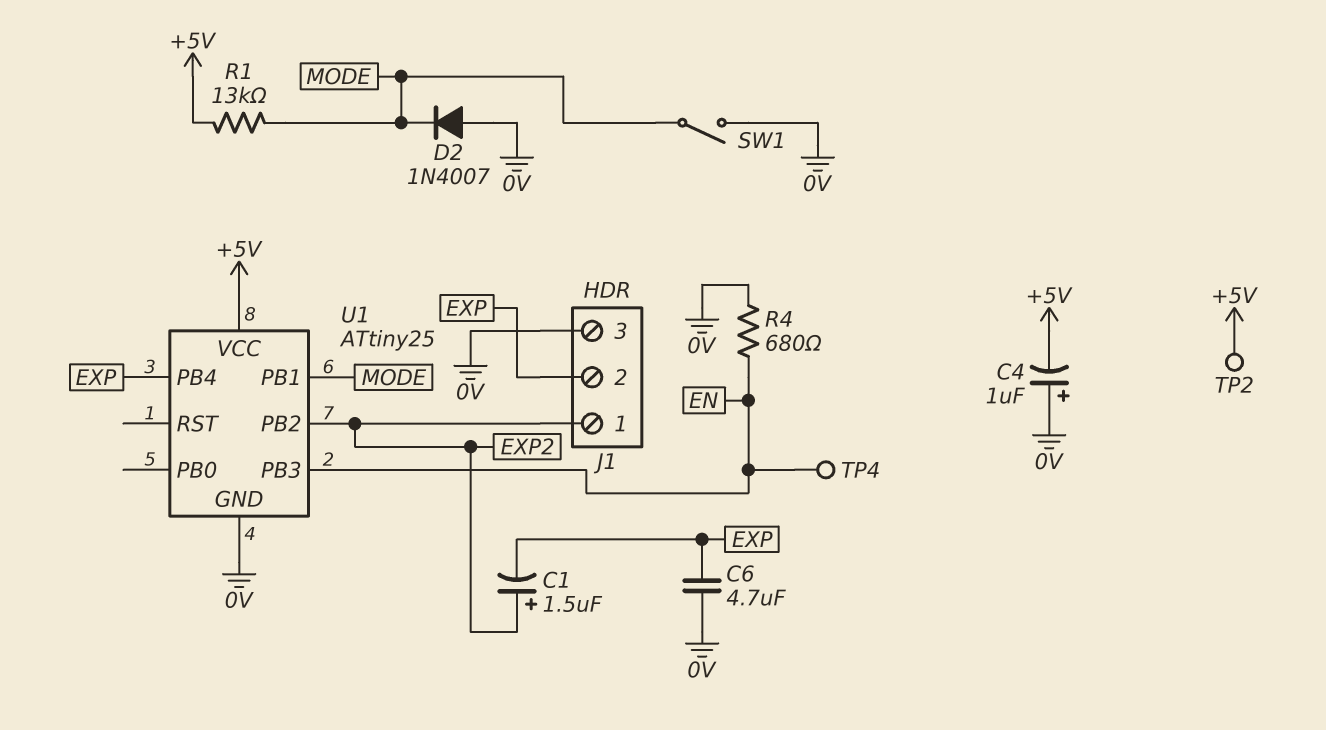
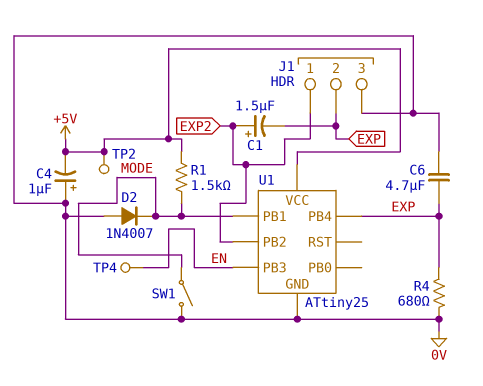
R1: 13k (+5V, MODE) -> 1.5k (+5V, MODE)
R4: 680 (0V, EN) -> 680 (0V, EXP)

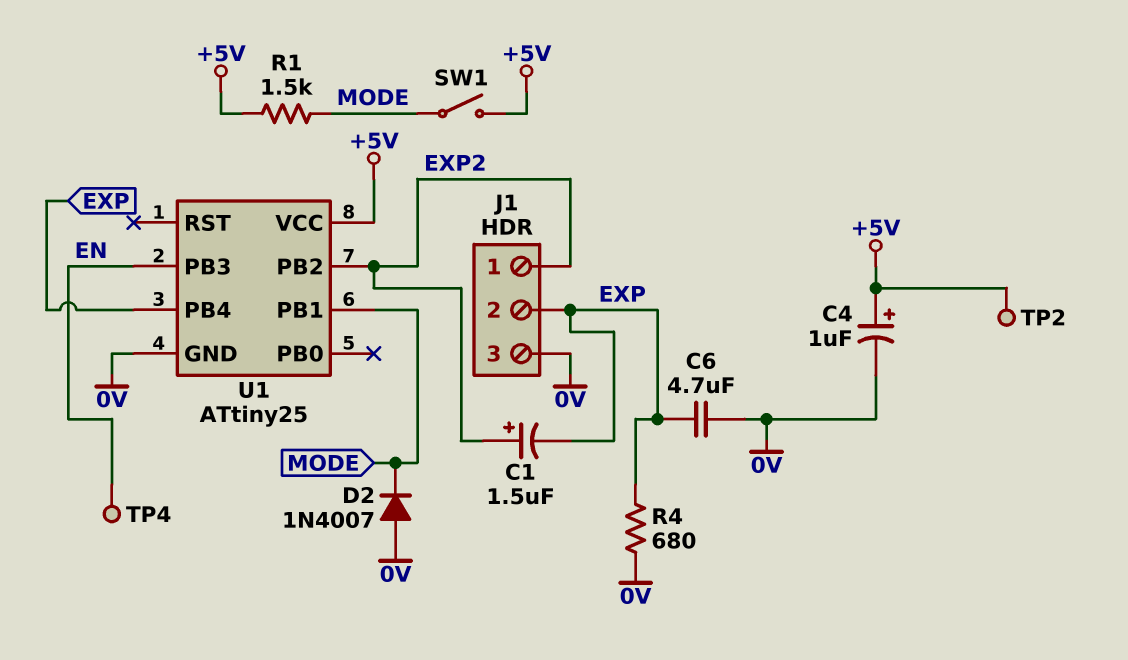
C4: 1uF (plus 0V, minus +5V) -> 1uF (plus +5V, minus 0V)
SW1: switch (0V, MODE) -> switch (+5V, MODE)

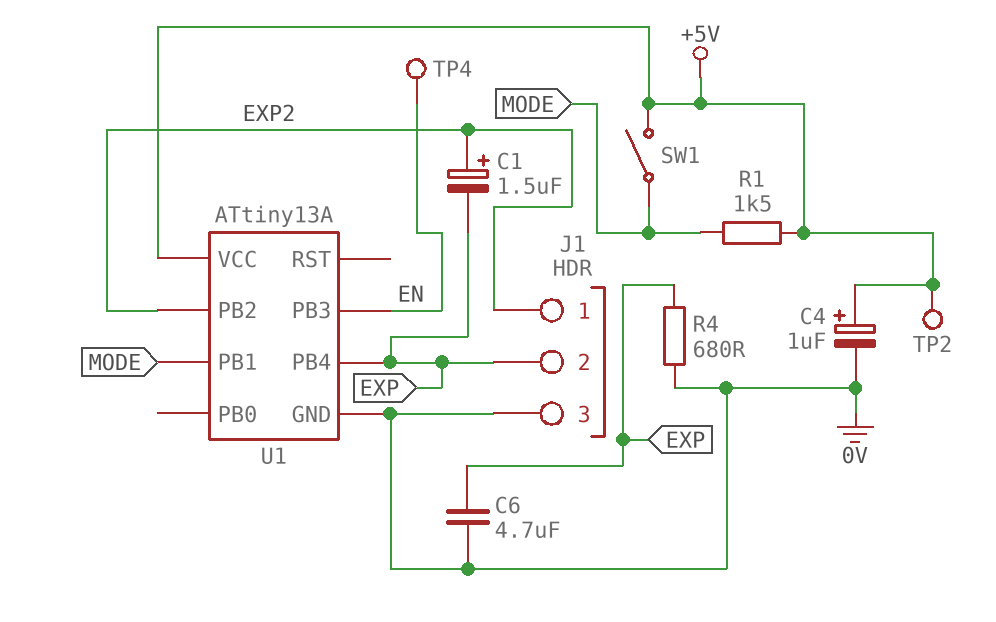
D2: diode 1N4007 (A 0V, K MODE) -> none
U1: ATtiny25 -> ATtiny13A

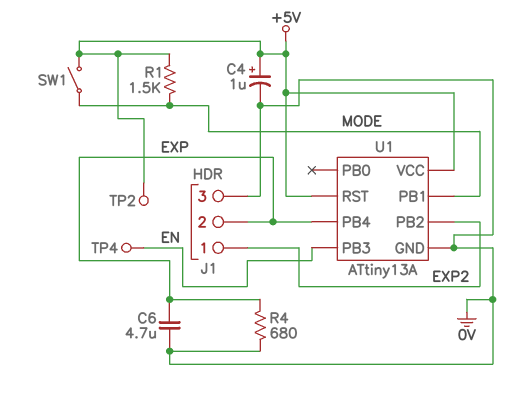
C1: 1.5uF (plus EXP2, minus EXP) -> none
U1 pin RST: none -> +5V

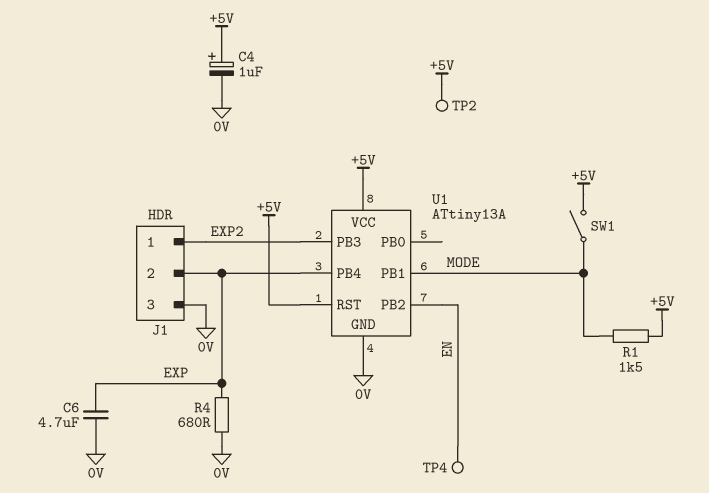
U1 pin PB2: EXP2 -> EN
U1 pin PB3: EN -> EXP2

